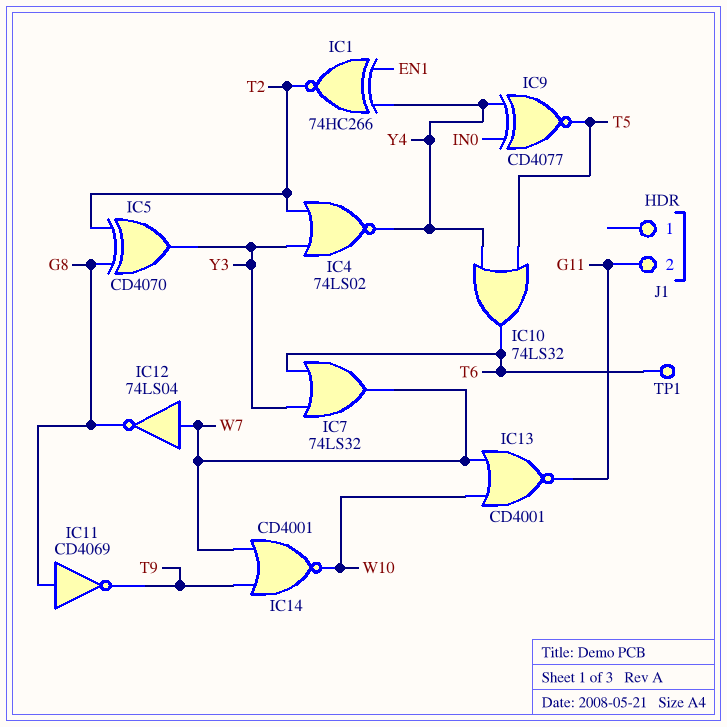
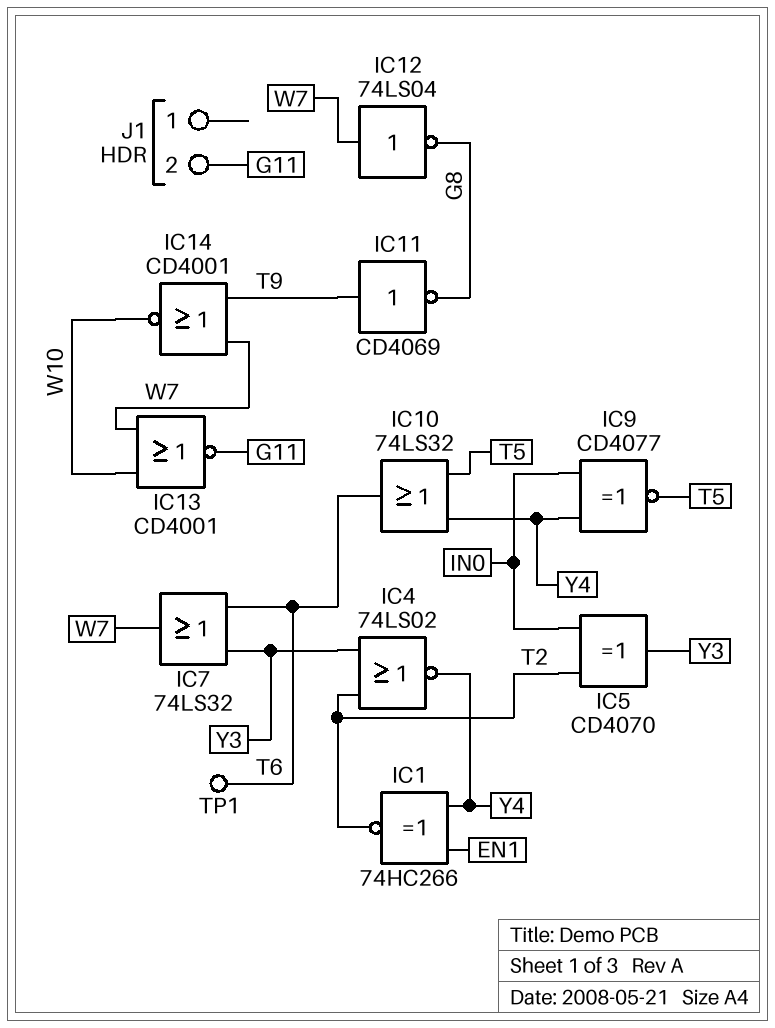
IC5: XOR CD4070 (in G8, in T2, out Y3) -> XOR CD4070 (in IN0, in T2, out Y3)
IC11: NOT CD4069 (in G8, out T9) -> NOT CD4069 (in T9, out G8)

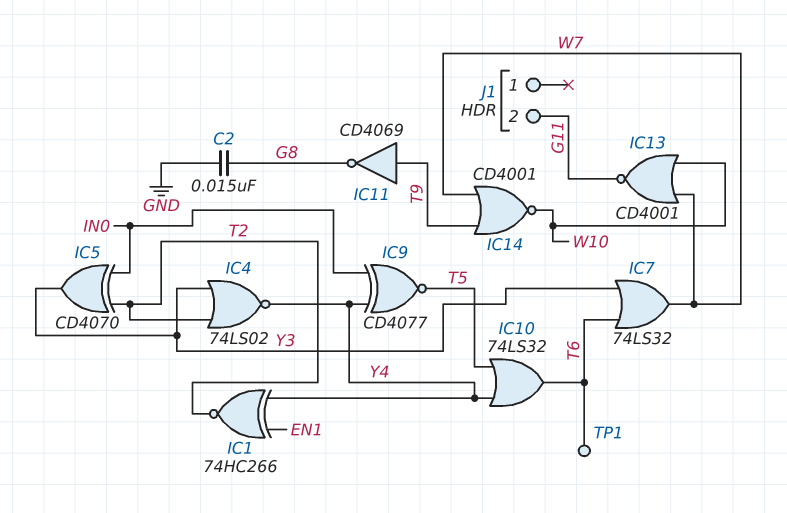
C2: none -> 15nF (G8, GND)
IC12: NOT 74LS04 (in W7, out G8) -> none

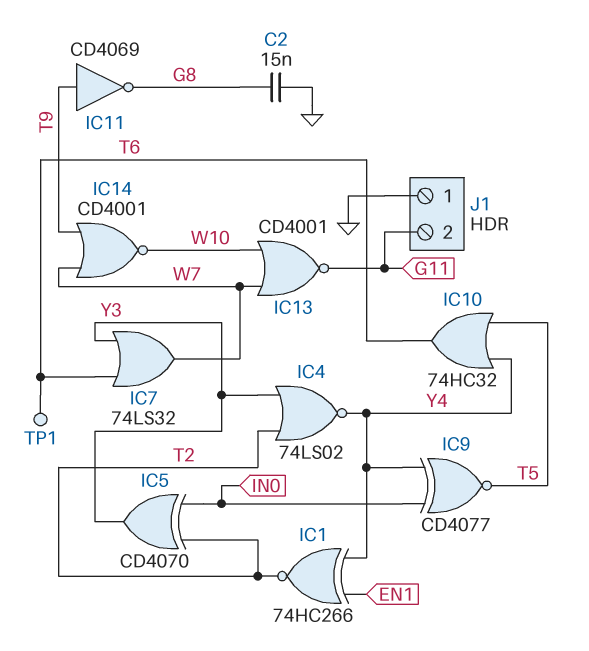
IC10: OR 74LS32 (in T5, in Y4, out T6) -> OR 74HC32 (in T5, in Y4, out T6)
J1 pin 1: none -> GND

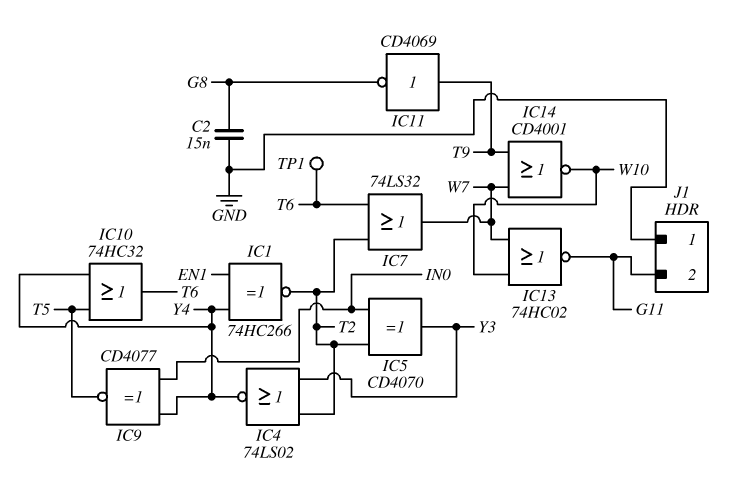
IC7: OR 74LS32 (in T6, in Y3, out W7) -> OR 74LS32 (in T2, in T6, out W7)
IC13: NOR CD4001 (in W7, in W10, out G11) -> NOR 74HC02 (in W7, in W10, out G11)

